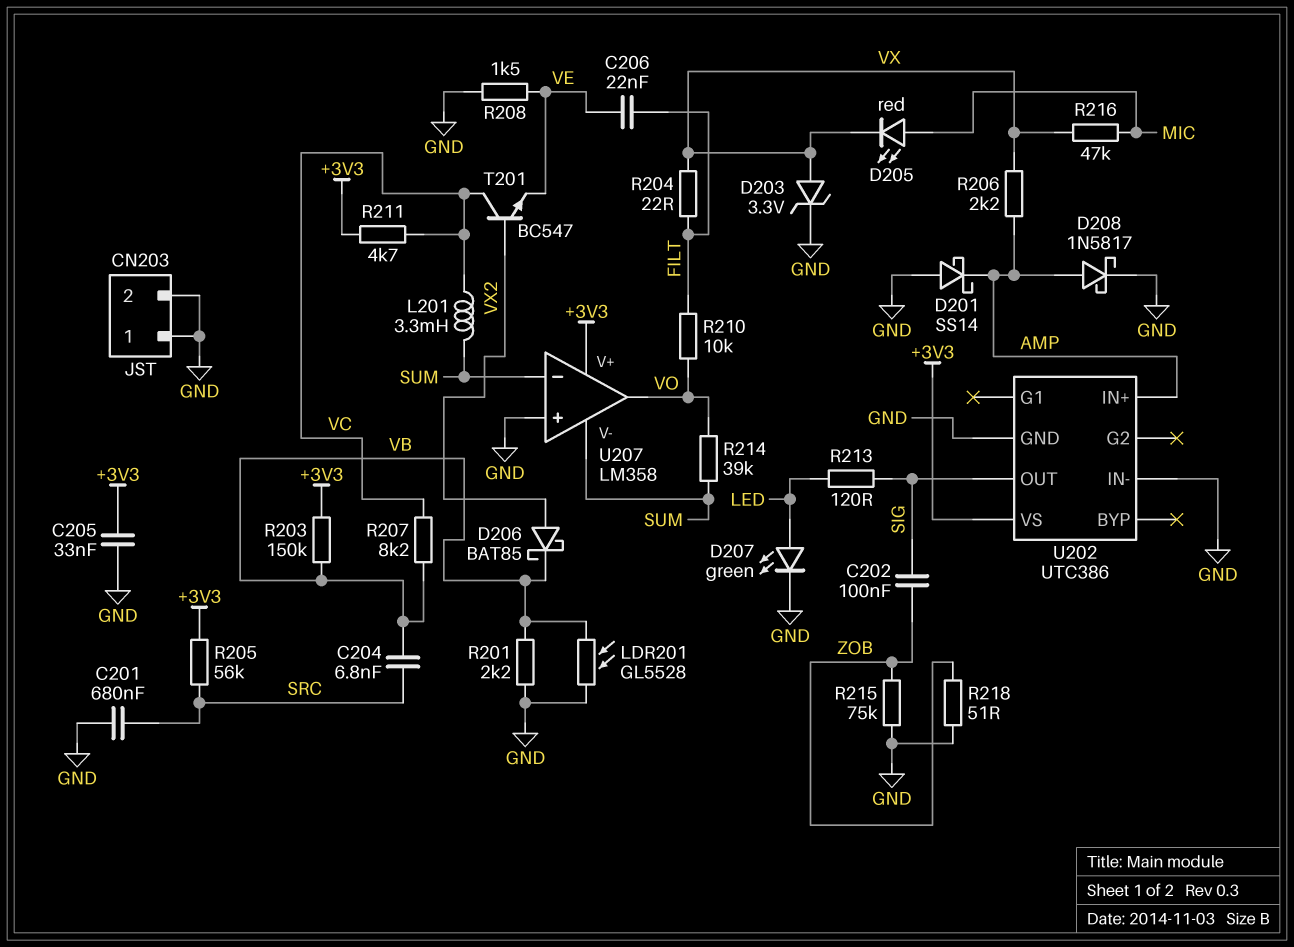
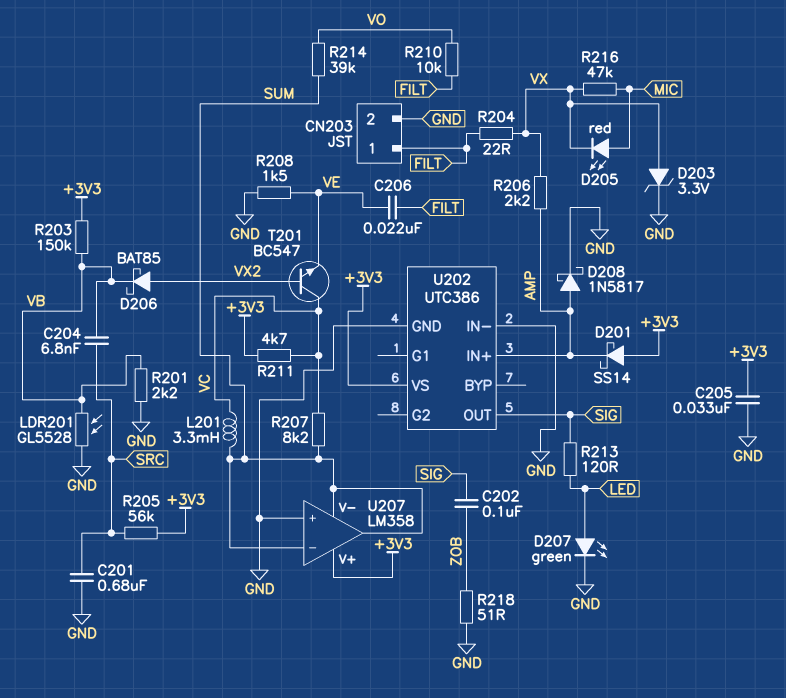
CN203 pin 1: GND -> FILT
D201: schottky SS14 (A GND, K AMP) -> schottky SS14 (A +3V3, K AMP)
R207: 8.2k (VB, VC) -> 8.2k (SUM, VC)
R215: 75k (GND, ZOB) -> none
U207 pin out: VO -> SUM

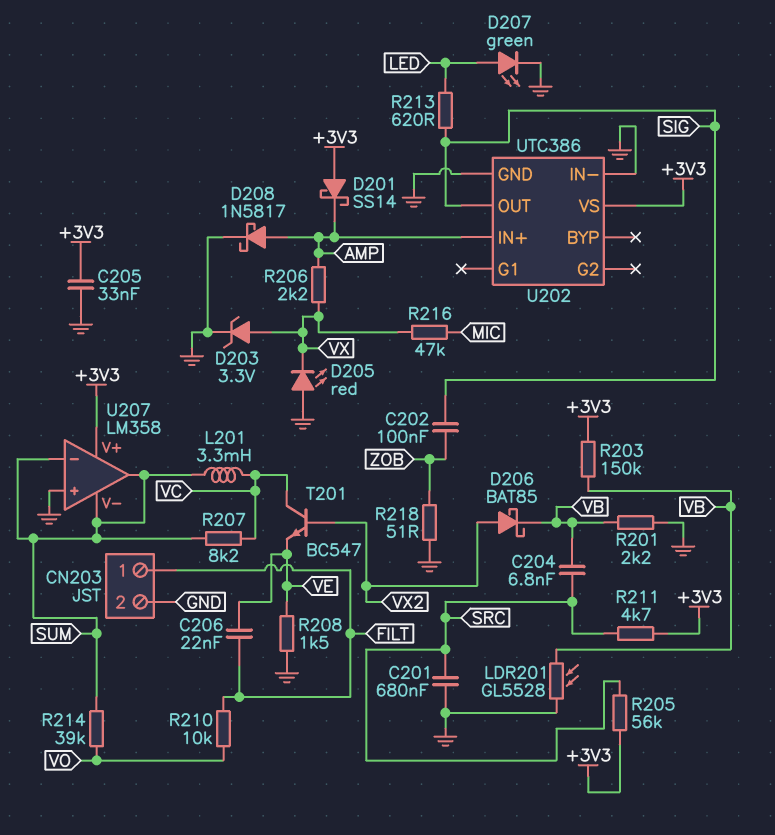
D205: LED red (A MIC, K VX) -> LED red (A GND, K VX)
R204: 22 (FILT, VX) -> none
R211: 4.7k (+3V3, VC) -> 4.7k (+3V3, SRC)
R213: 120 (LED, SIG) -> 620 (LED, SIG)

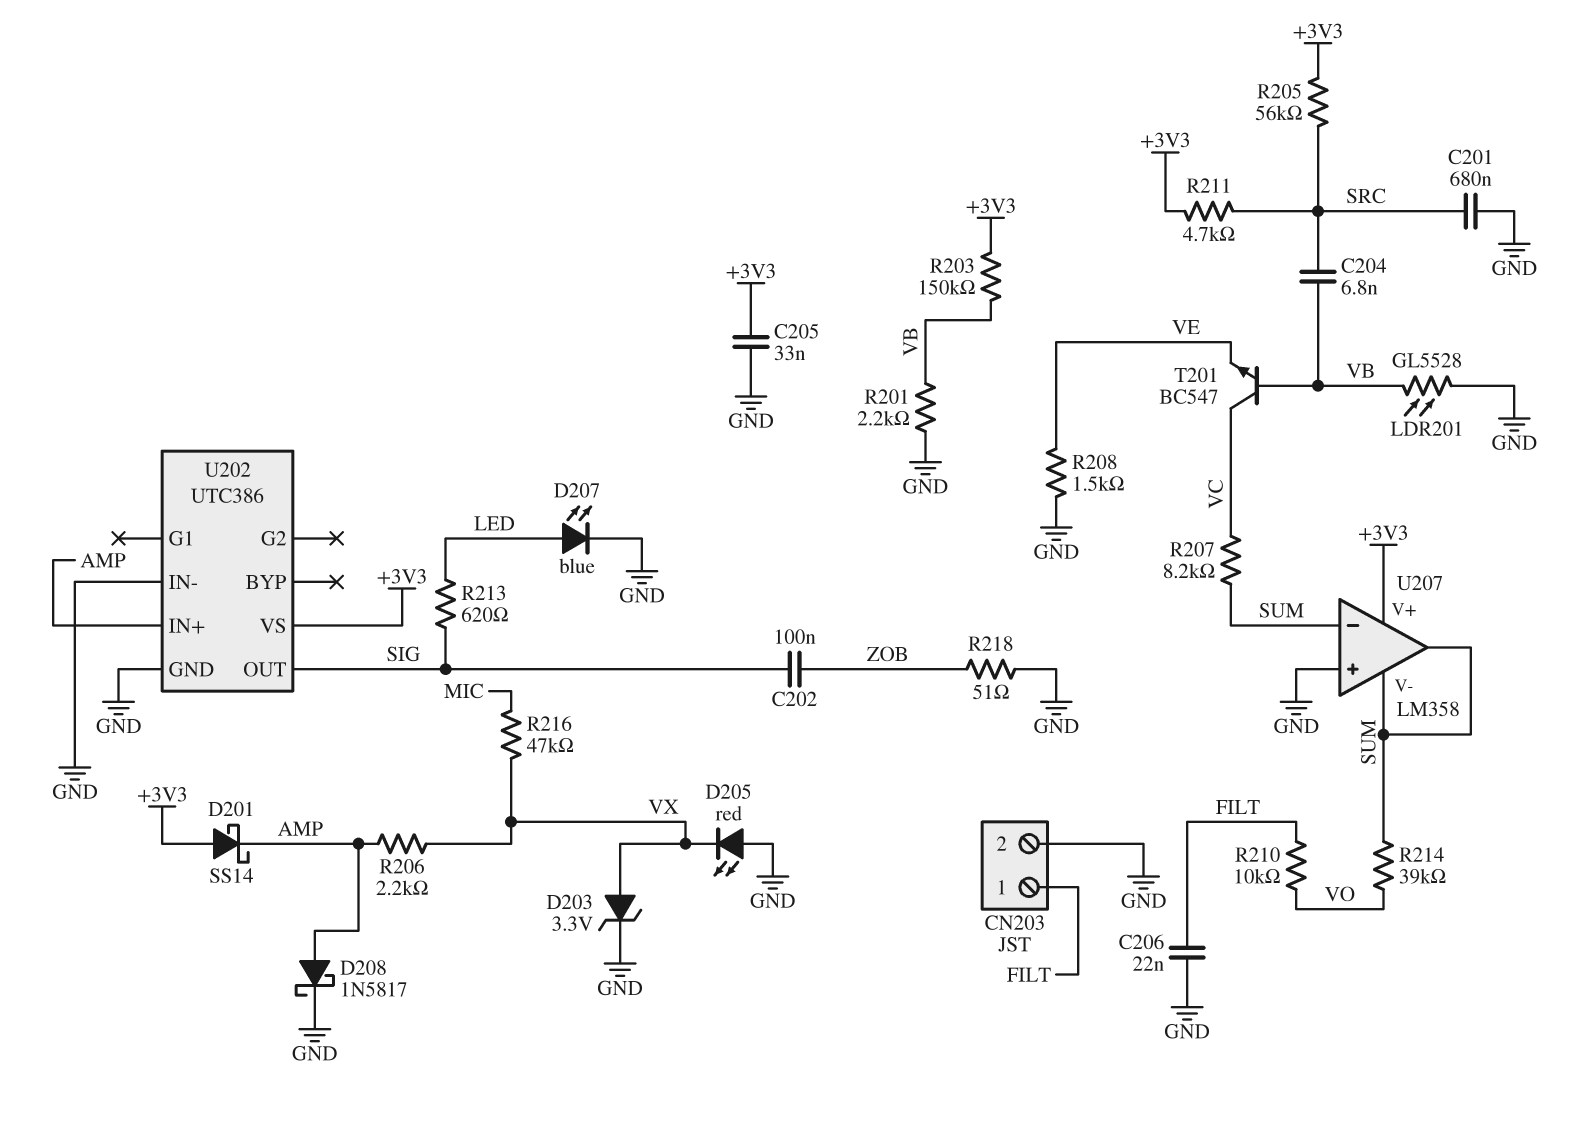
C206: 22nF (FILT, VE) -> 22nF (FILT, GND)
D206: schottky BAT85 (A VX2, K VB) -> none
D207: LED green (A LED, K GND) -> LED blue (A LED, K GND)
L201: 3.3mH (SUM, VC) -> none
T201: NPN BC547 (B VX2, C VC, E VE) -> NPN BC547 (B VB, C VC, E VE)

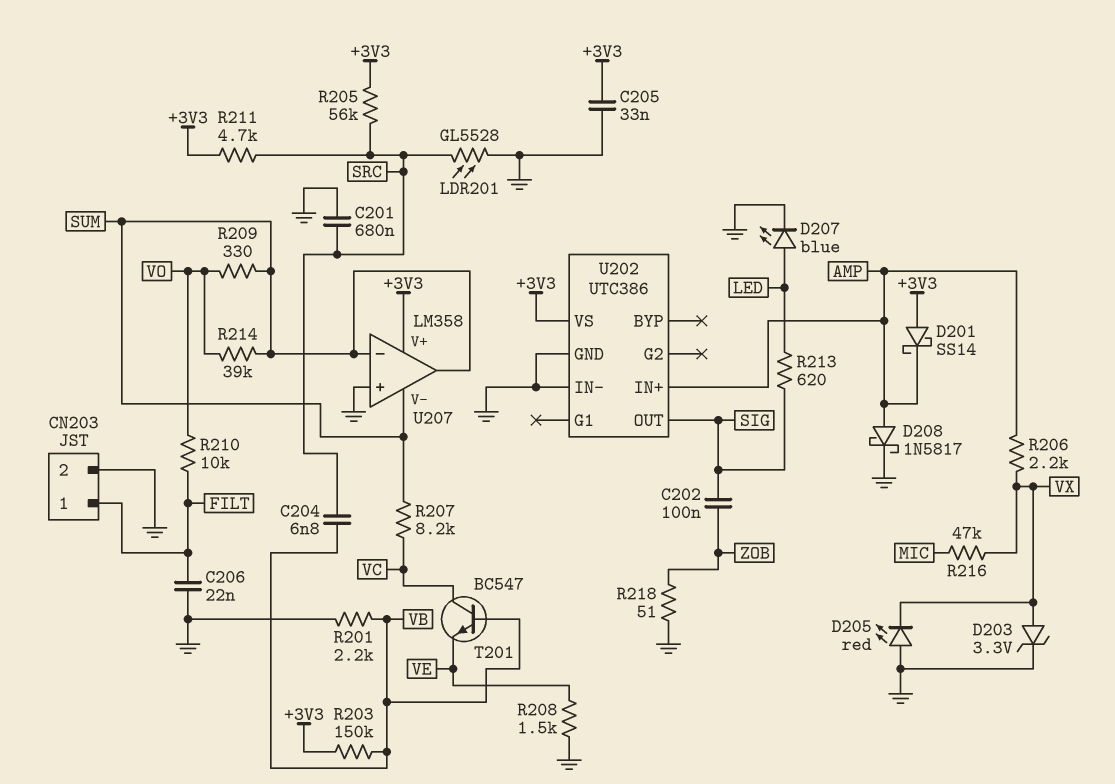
LDR201: GL5528 (GND, VB) -> GL5528 (GND, SRC)
R209: none -> 330 (SUM, VO)

